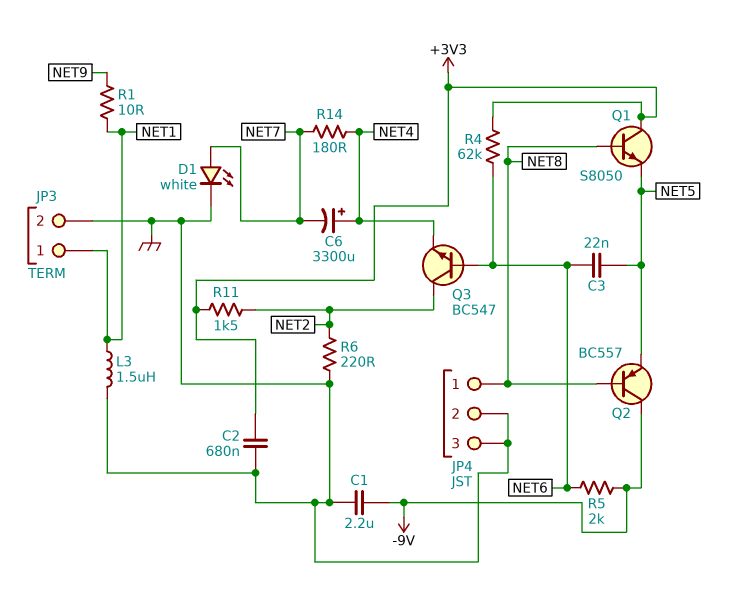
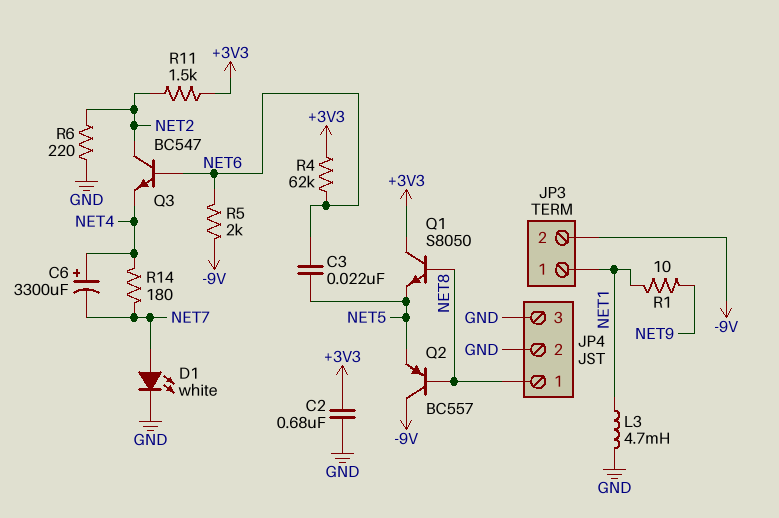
C1: 2.2uF (-9V, GND) -> none
JP3 pin 2: GND -> -9V
L3: 1.5uH (GND, NET1) -> 4.7mH (GND, NET1)

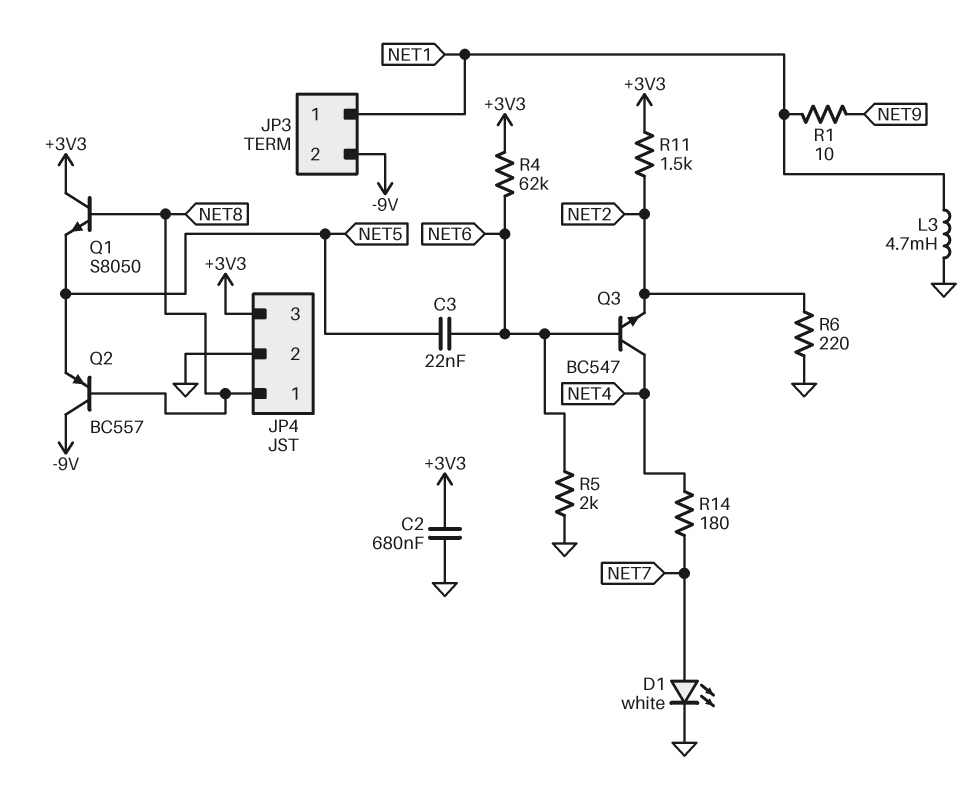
C6: 3300uF (plus NET4, minus NET7) -> none
JP4 pin 3: GND -> +3V3
Q3: NPN BC547 (B NET6, C NET2, E NET4) -> NPN BC547 (B NET6, C NET4, E NET2)
R5: 2k (-9V, NET6) -> 2k (GND, NET6)

